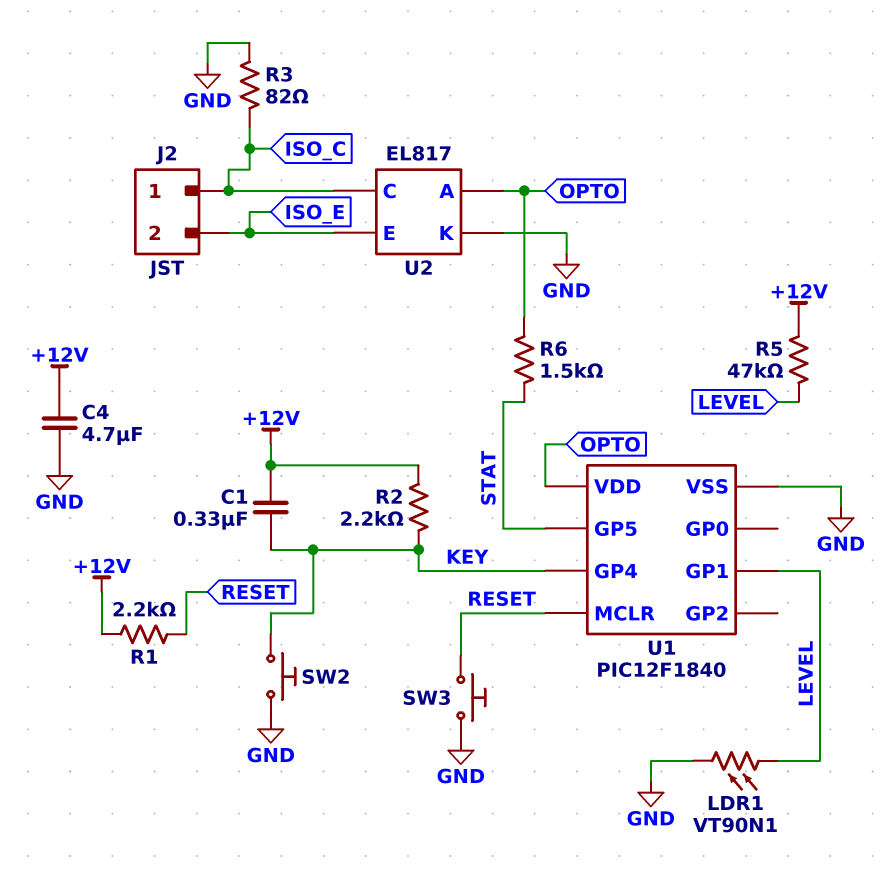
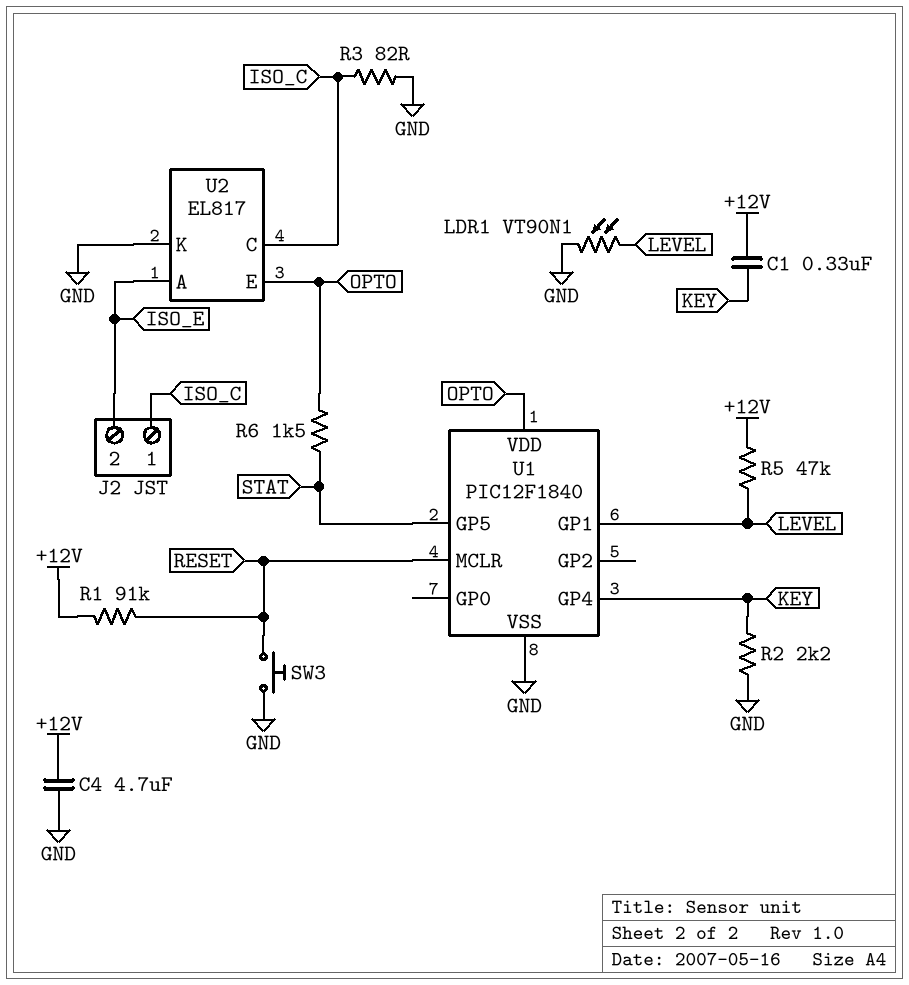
R1: 2.2k (+12V, RESET) -> 91k (+12V, RESET)
R2: 2.2k (+12V, KEY) -> 2.2k (GND, KEY)
SW2: button (GND, KEY) -> none
U2 pin A: OPTO -> ISO_E
U2 pin E: ISO_E -> OPTO

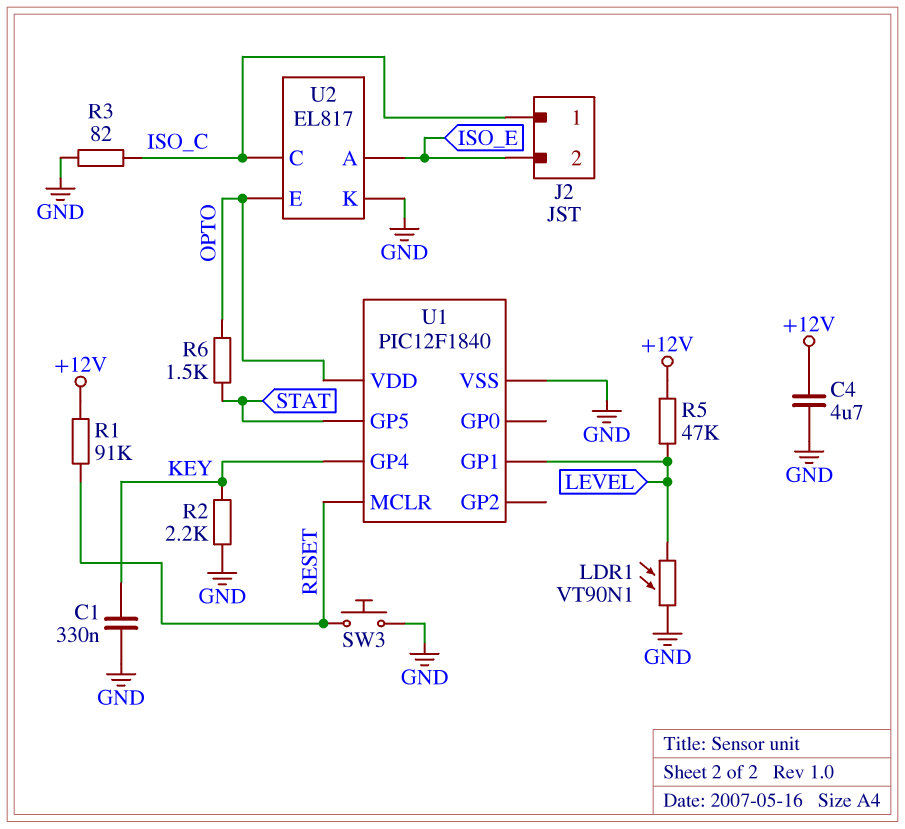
C1: 330nF (+12V, KEY) -> 330nF (GND, KEY)

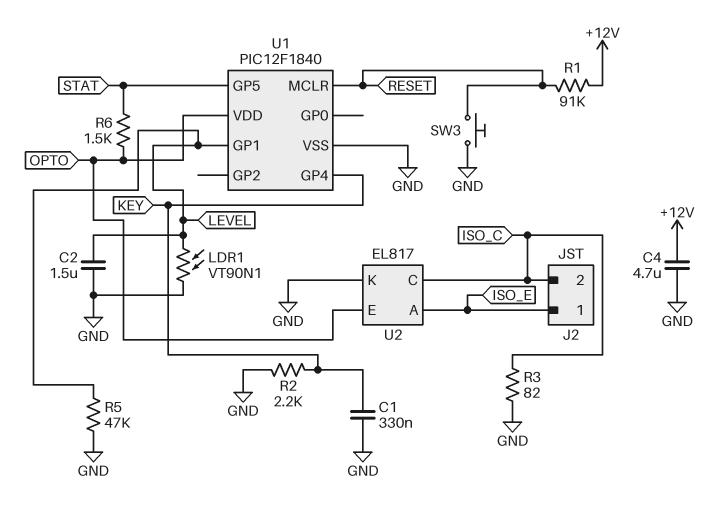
C2: none -> 1.5uF (GND, LEVEL)
J2 pin 1: ISO_C -> ISO_E
J2 pin 2: ISO_E -> ISO_C
R5: 47k (+12V, LEVEL) -> 47k (GND, LEVEL)

